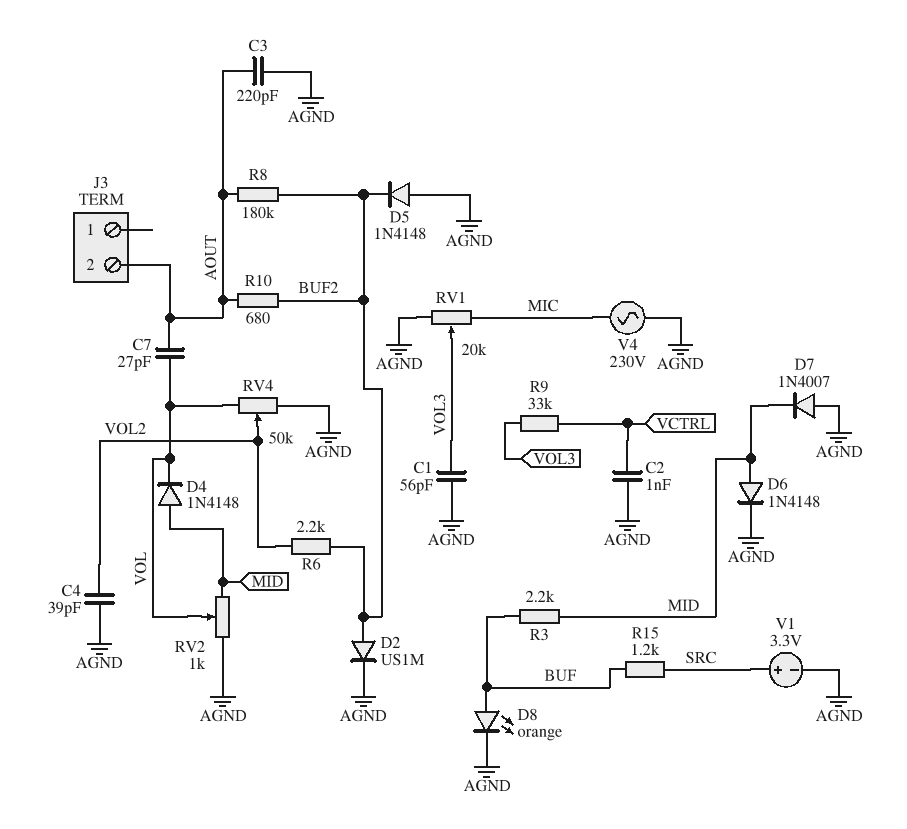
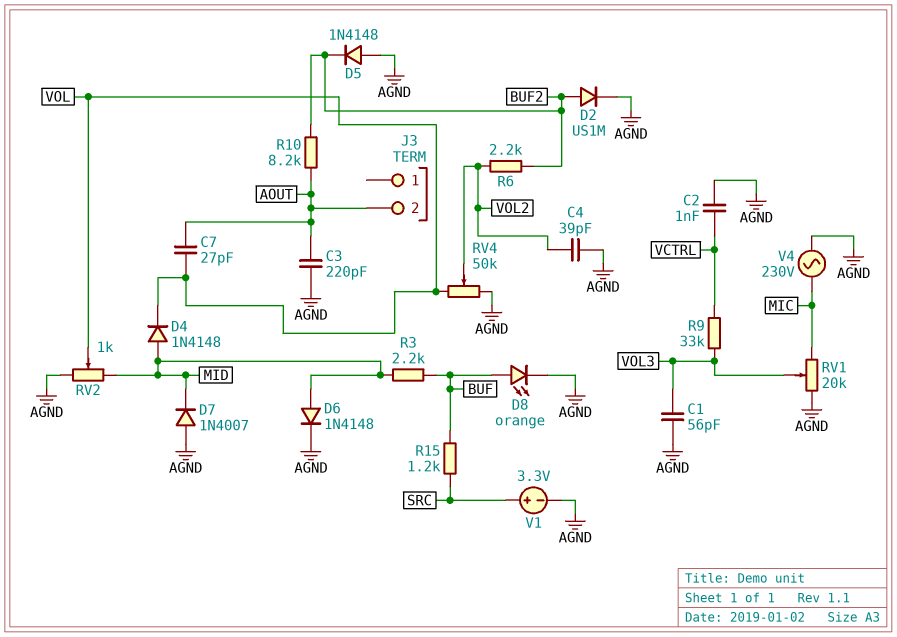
R8: 180k (AOUT, BUF2) -> none
R10: 680 (AOUT, BUF2) -> 8.2k (AOUT, BUF2)

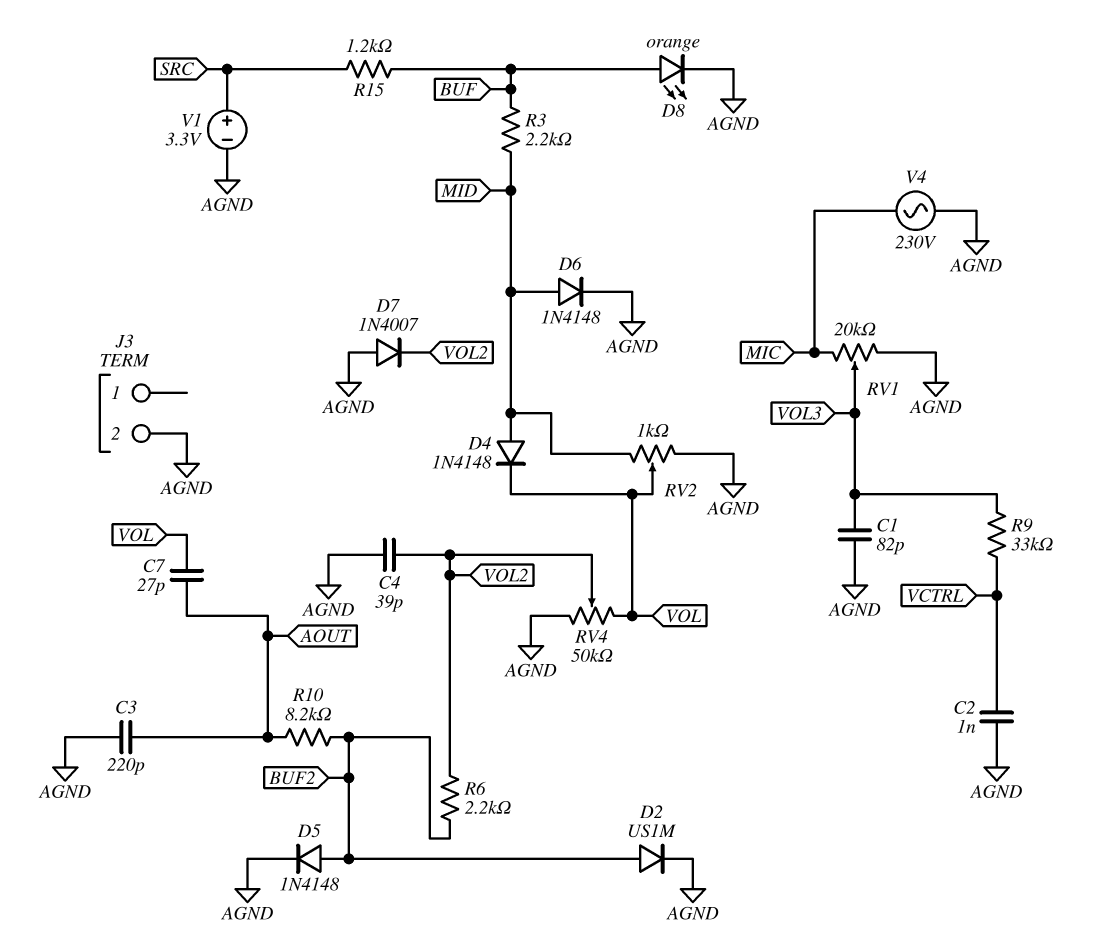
C1: 56pF (AGND, VOL3) -> 82pF (AGND, VOL3)
D5: diode 1N4148 (A AGND, K BUF2) -> diode 1N4148 (A BUF2, K AGND)
D7: diode 1N4007 (A AGND, K MID) -> diode 1N4007 (A AGND, K VOL2)
J3 pin 2: AOUT -> AGND

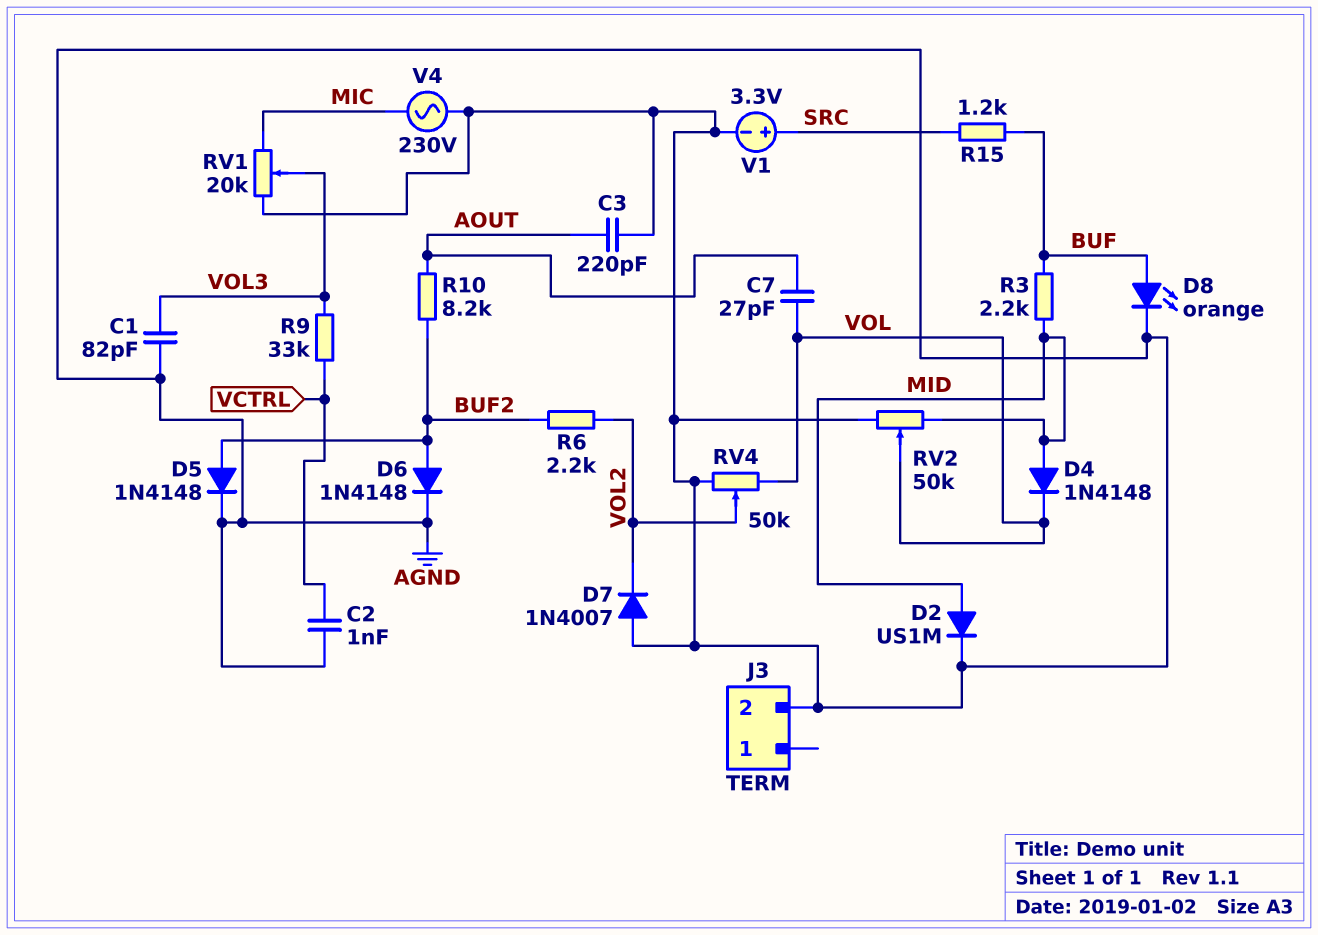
C4: 39pF (AGND, VOL2) -> none
D2: diode US1M (A BUF2, K AGND) -> diode US1M (A MID, K AGND)
D6: diode 1N4148 (A MID, K AGND) -> diode 1N4148 (A BUF2, K AGND)
RV2: 1k (AGND, MID, wiper VOL) -> 50k (AGND, MID, wiper VOL)

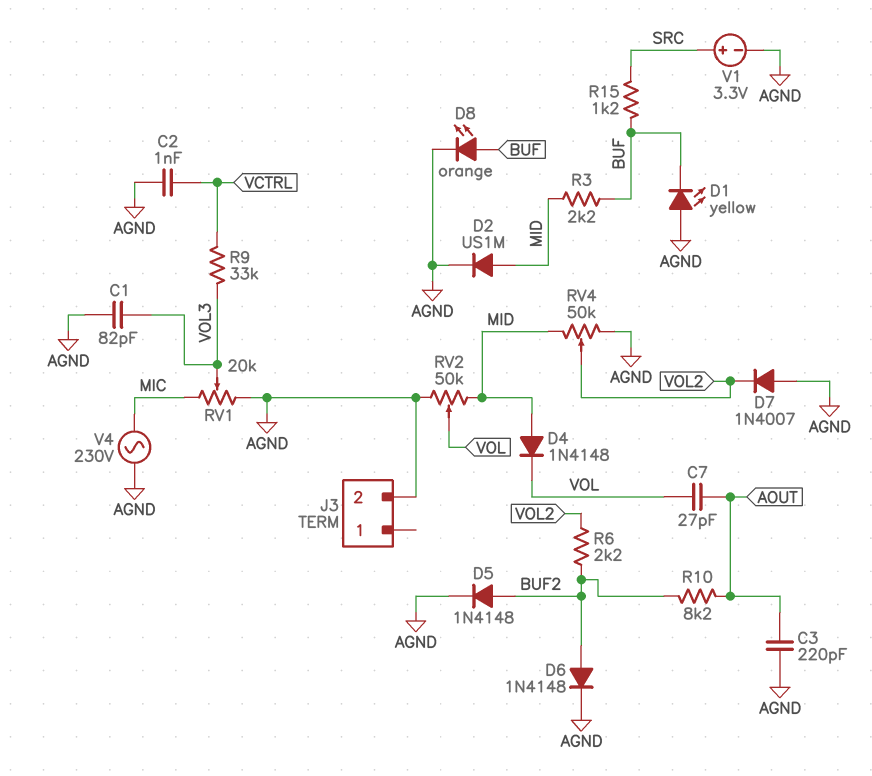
D1: none -> LED yellow (A AGND, K BUF)
RV4: 50k (AGND, VOL, wiper VOL2) -> 50k (AGND, MID, wiper VOL2)

